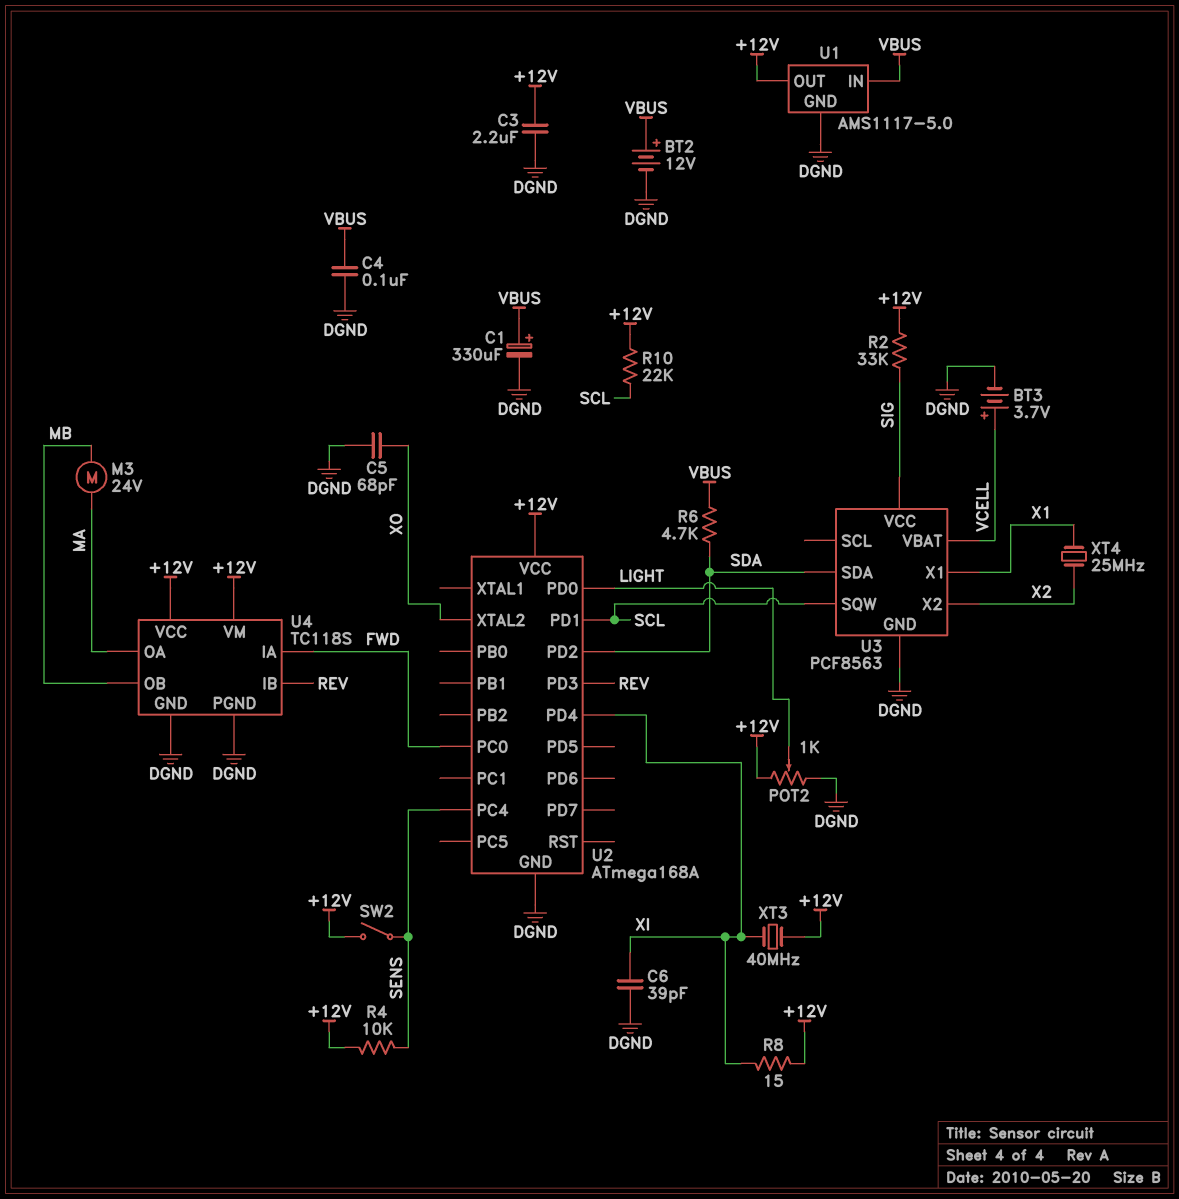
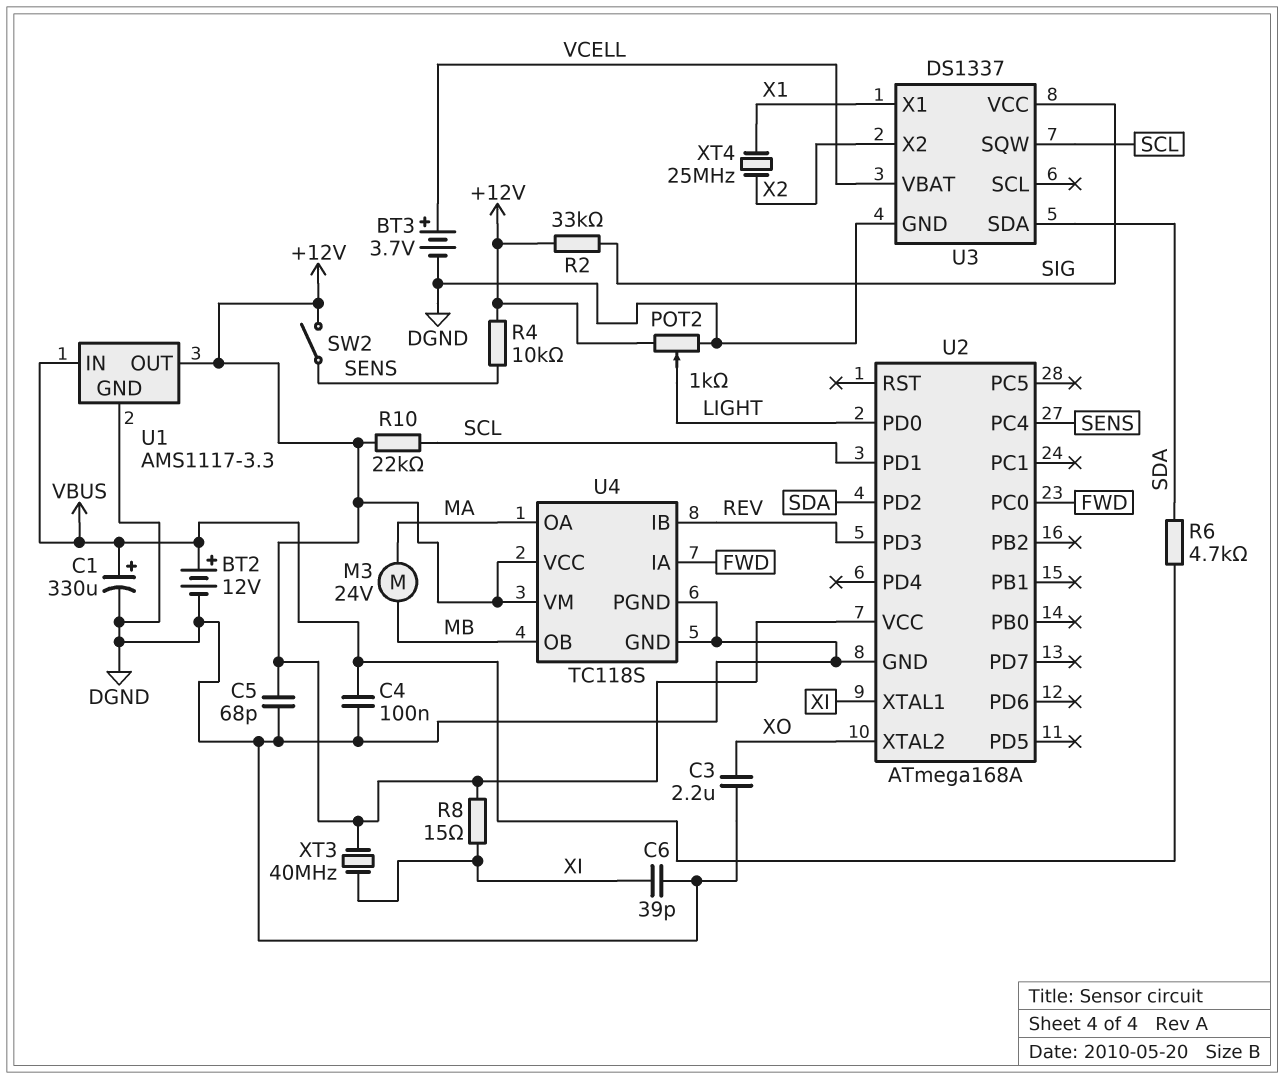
C3: 2.2uF (+12V, DGND) -> 2.2uF (DGND, XO)
C5: 68pF (DGND, XO) -> 68pF (+12V, DGND)
U1: AMS1117-5.0 -> AMS1117-3.3
U2 pin PD4: XI -> none
U2 pin XTAL1: none -> XI
U3: PCF8563 -> DS1337

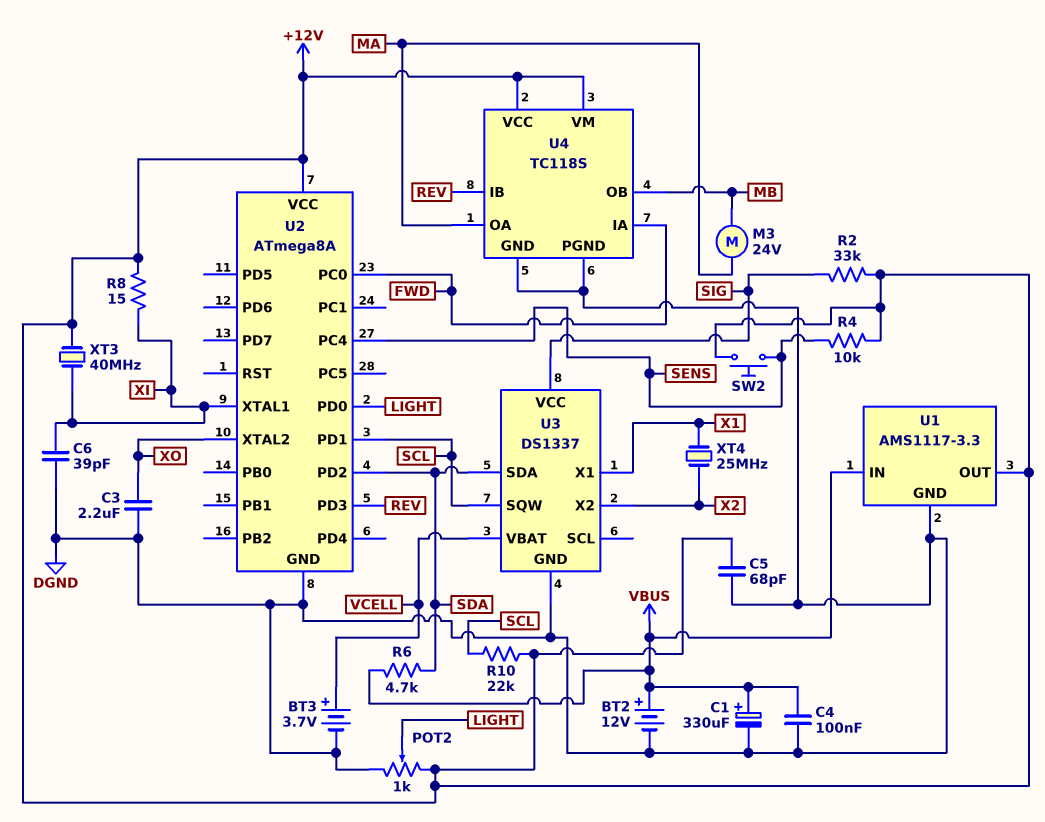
SW2: switch (+12V, SENS) -> button (+12V, SENS)
U2: ATmega168A -> ATmega8A

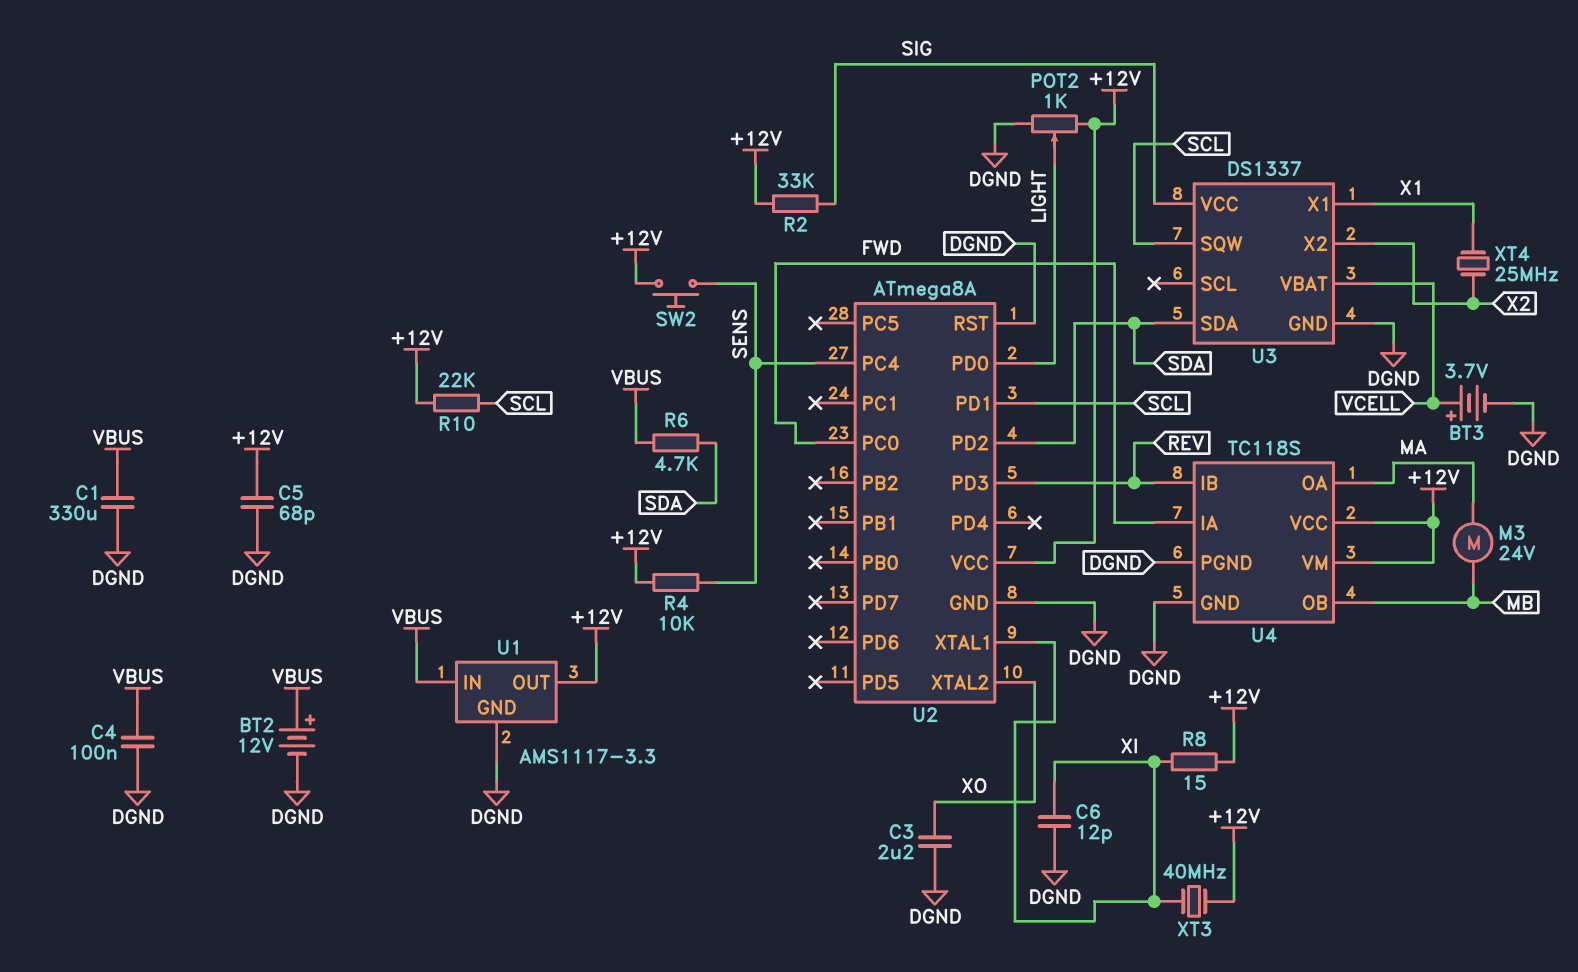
C1: 330uF (plus VBUS, minus DGND) -> 330uF (DGND, VBUS)
C6: 39pF (DGND, XI) -> 12pF (DGND, XI)
U2 pin RST: none -> DGND

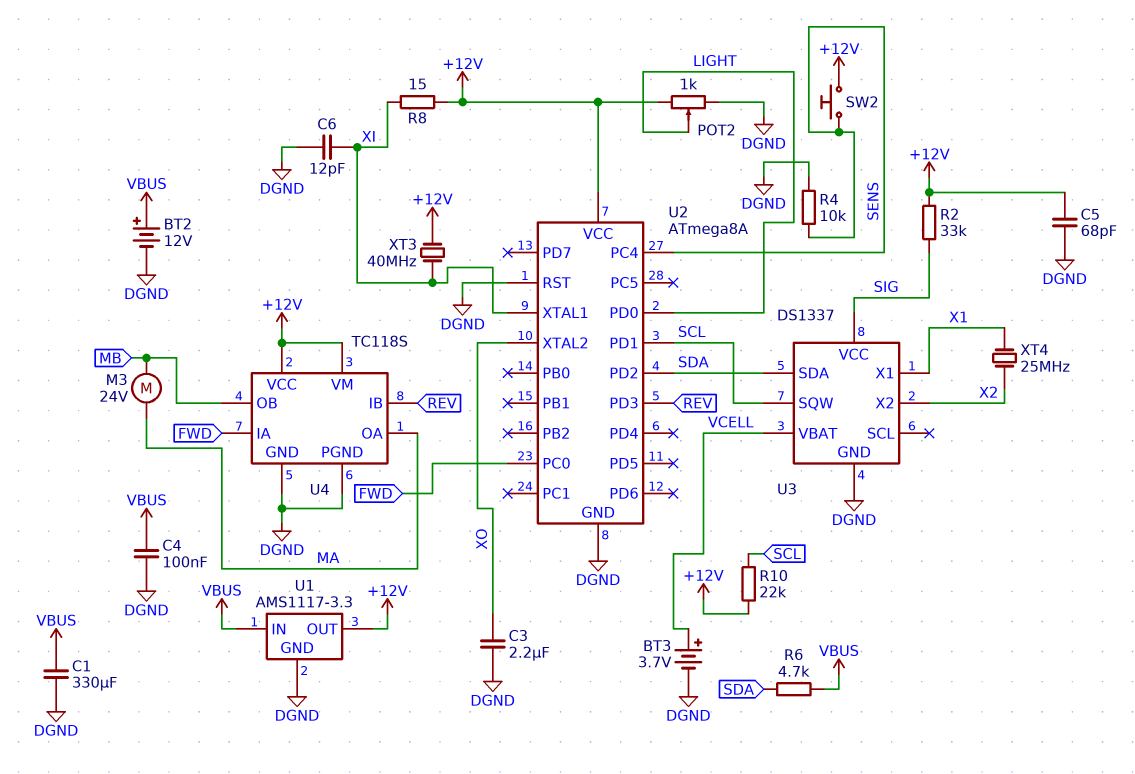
R4: 10k (+12V, SENS) -> 10k (DGND, SENS)

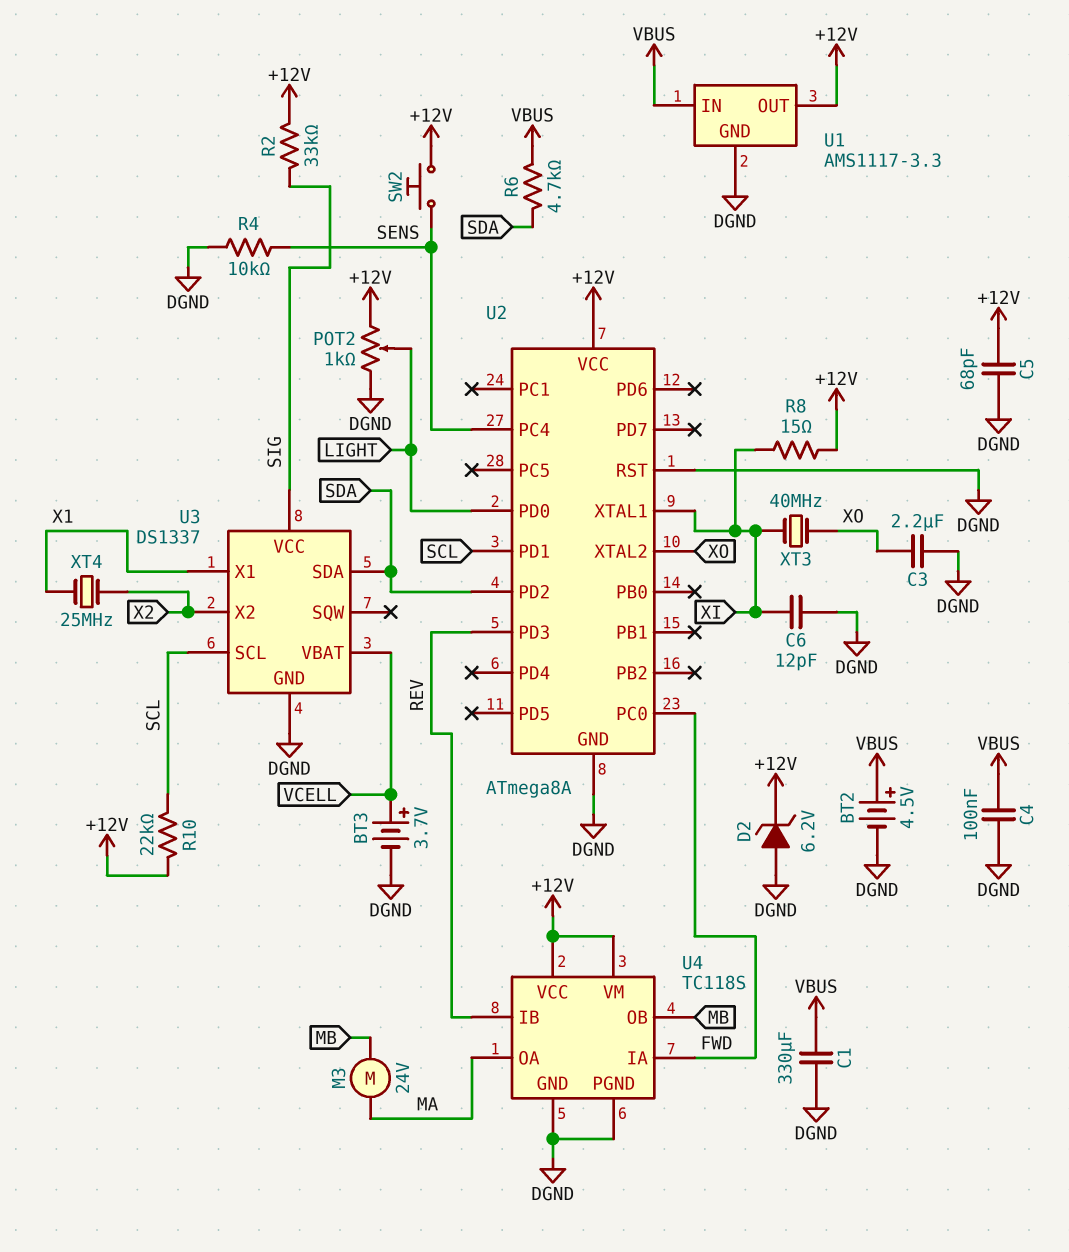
BT2: 12V (plus VBUS, minus DGND) -> 4.5V (plus VBUS, minus DGND)
D2: none -> zener 6.2V (A DGND, K +12V)
U3 pin SCL: none -> SCL
U3 pin SQW: SCL -> none
XT3: 40MHz (+12V, XI) -> 40MHz (XI, XO)

